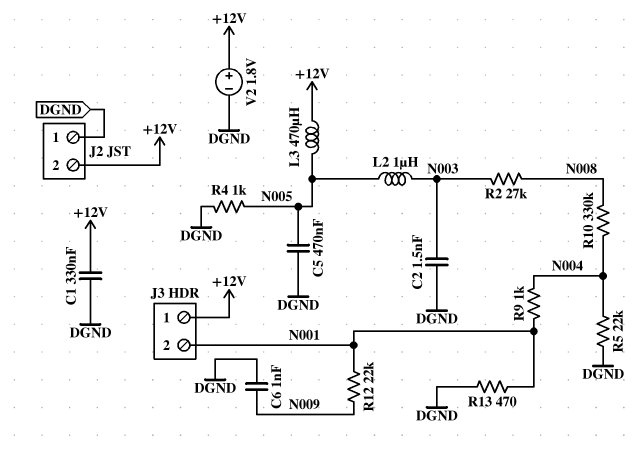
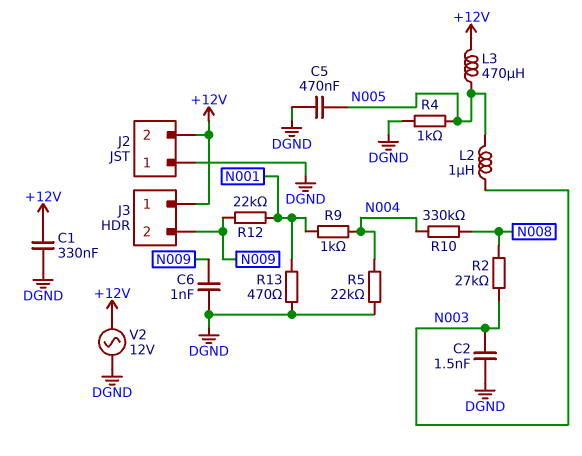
J3 pin 2: N001 -> N009
V2: 1.8V (plus +12V, minus DGND) -> AC 12V (+12V, DGND)

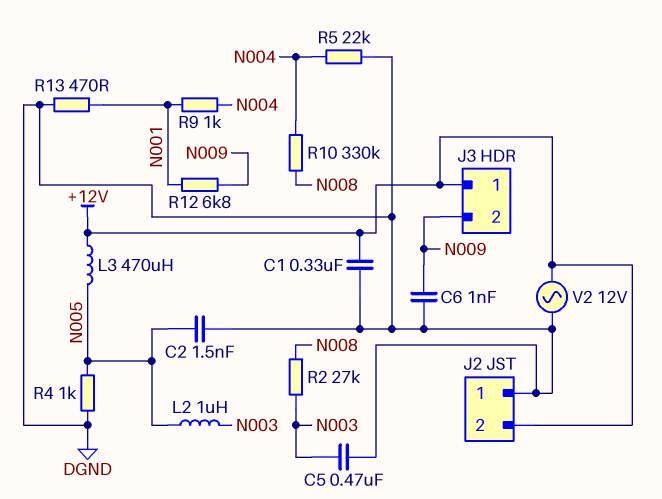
C2: 1.5nF (DGND, N003) -> 1.5nF (DGND, N005)
C5: 470nF (DGND, N005) -> 470nF (DGND, N003)
R12: 22k (N001, N009) -> 6.8k (N001, N009)

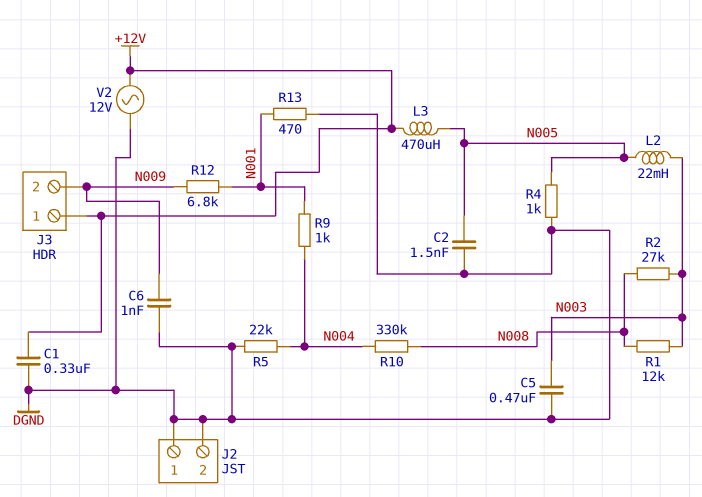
J2 pin 2: +12V -> DGND
L2: 1uH (N003, N005) -> 22mH (N003, N005)
R1: none -> 12k (N003, N008)

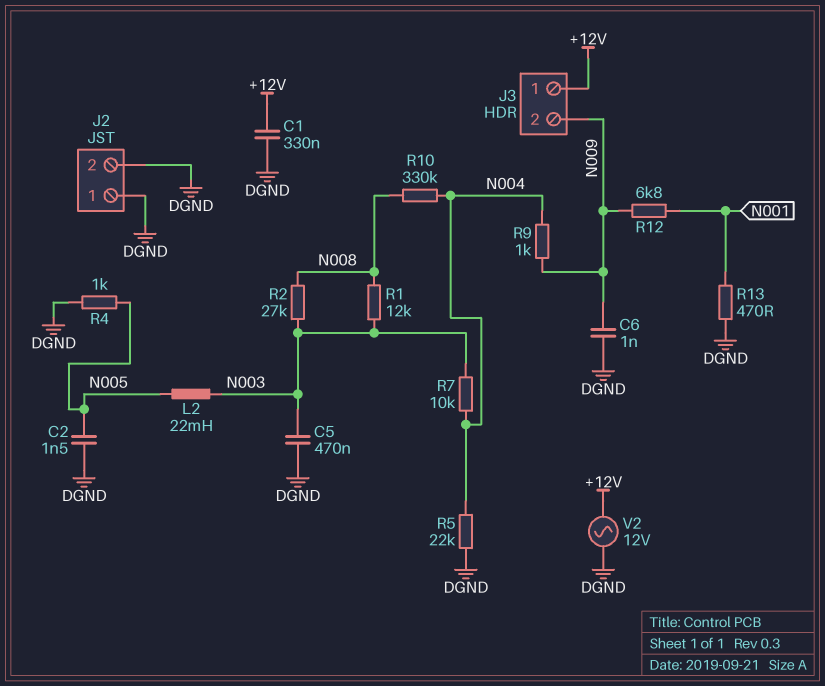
L3: 470uH (+12V, N005) -> none
R7: none -> 10k (N003, N004)
R9: 1k (N001, N004) -> 1k (N004, N009)

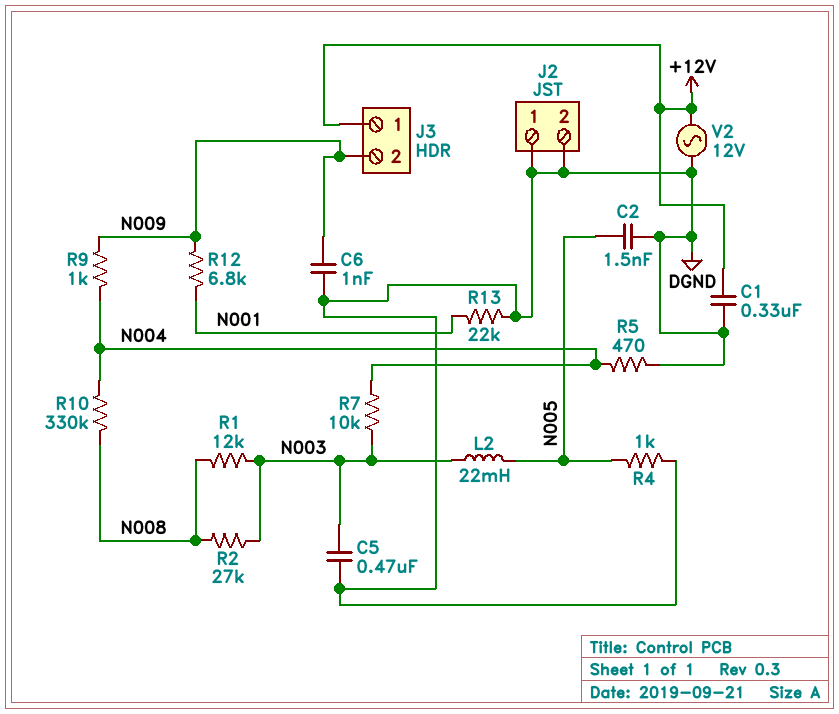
R5: 22k (DGND, N004) -> 470 (DGND, N004)
R13: 470 (DGND, N001) -> 22k (DGND, N001)

